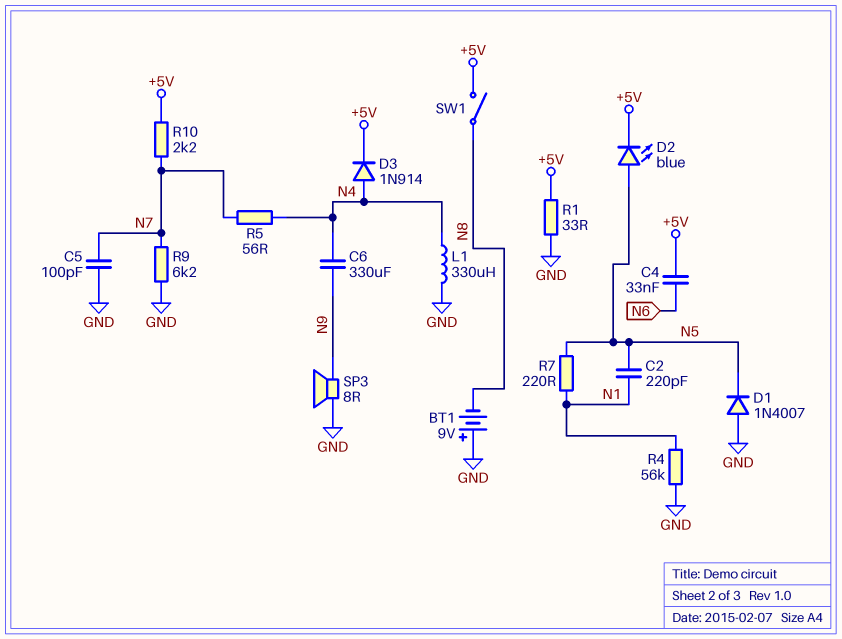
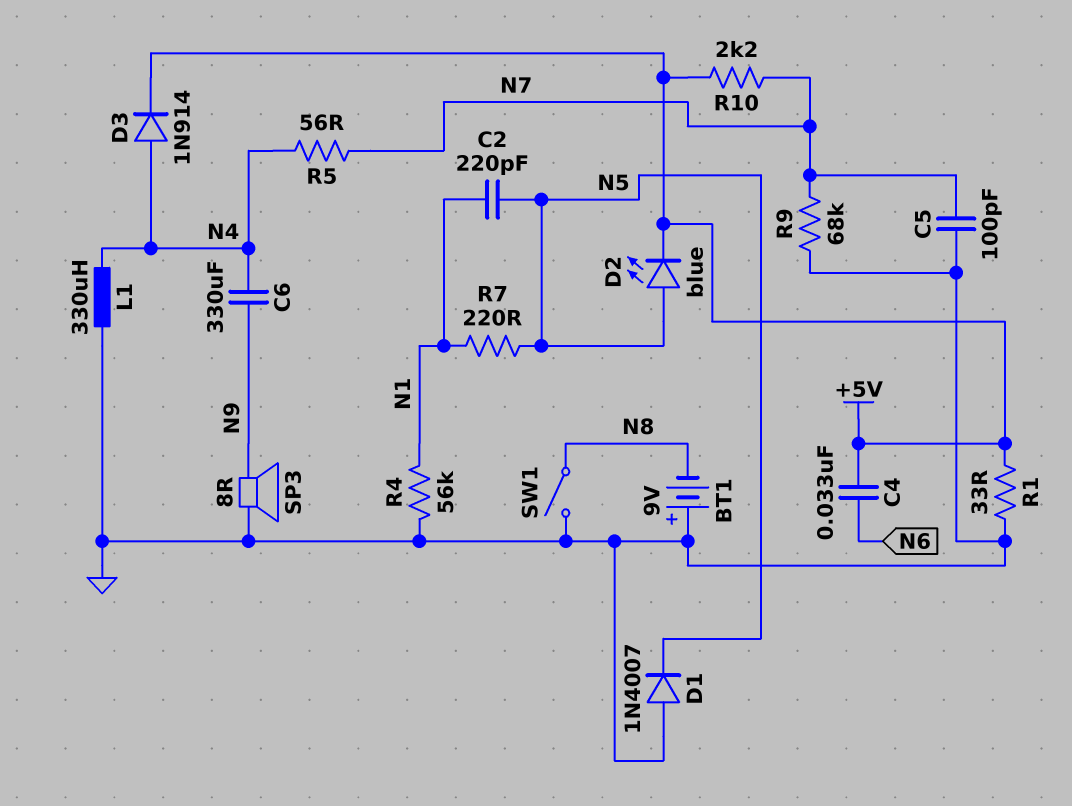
R9: 6.2k (GND, N7) -> 68k (GND, N7)
SW1: switch (+5V, N8) -> switch (GND, N8)

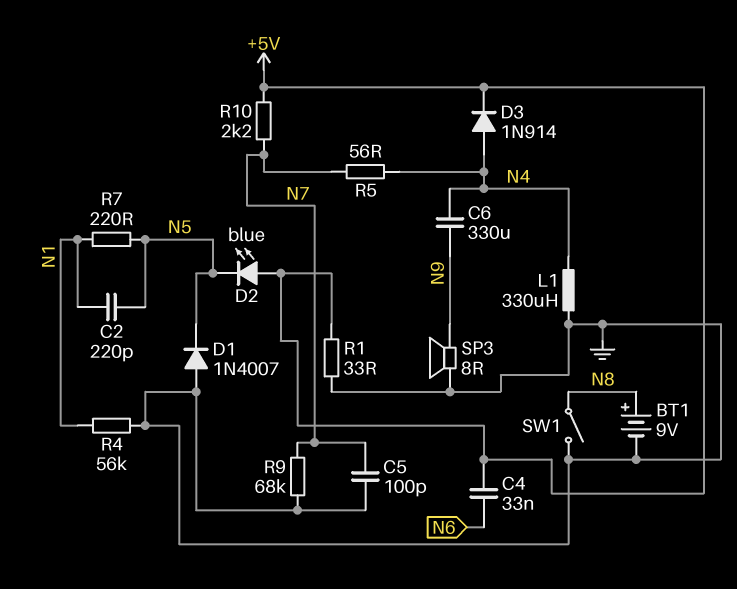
BT1: 9V (plus GND, minus N8) -> 9V (plus N8, minus GND)
D2: LED blue (A N5, K +5V) -> LED blue (A +5V, K N5)

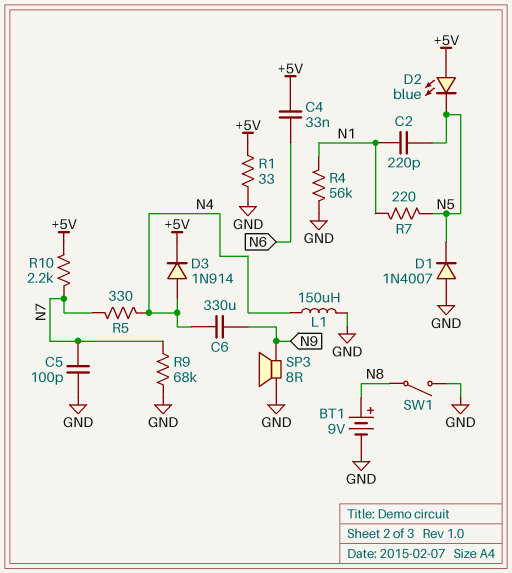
L1: 330uH (GND, N4) -> 150uH (GND, N4)
R5: 56 (N4, N7) -> 330 (N4, N7)

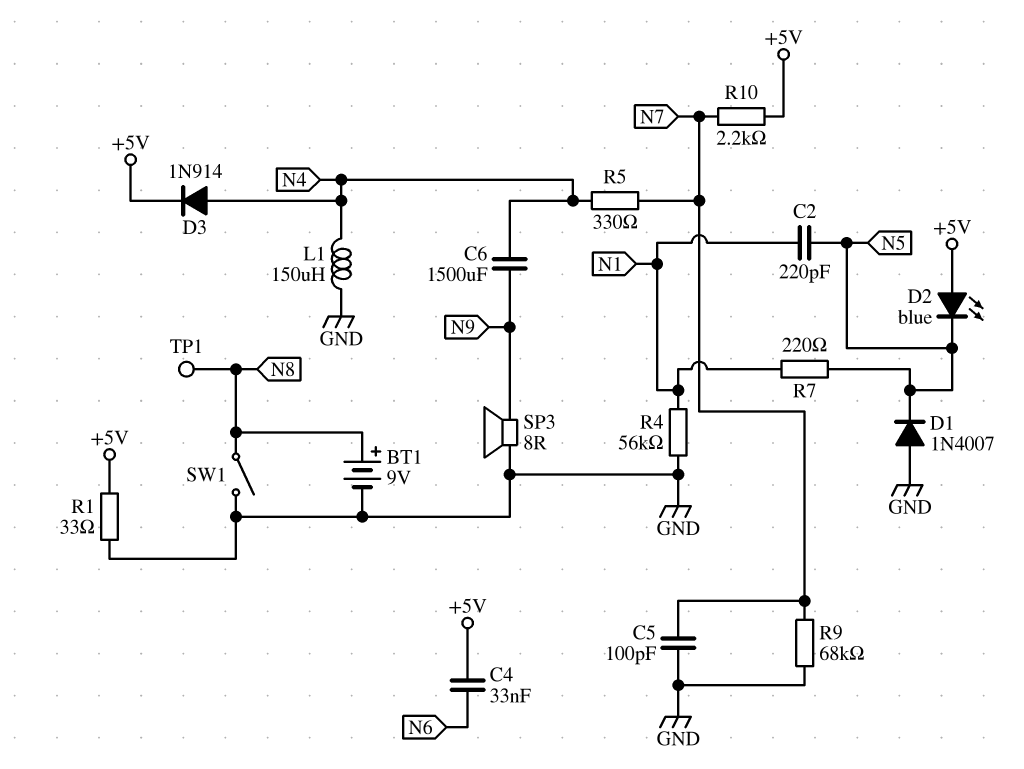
C6: 330uF (N4, N9) -> 1500uF (N4, N9)
TP1: none -> test point (N8)

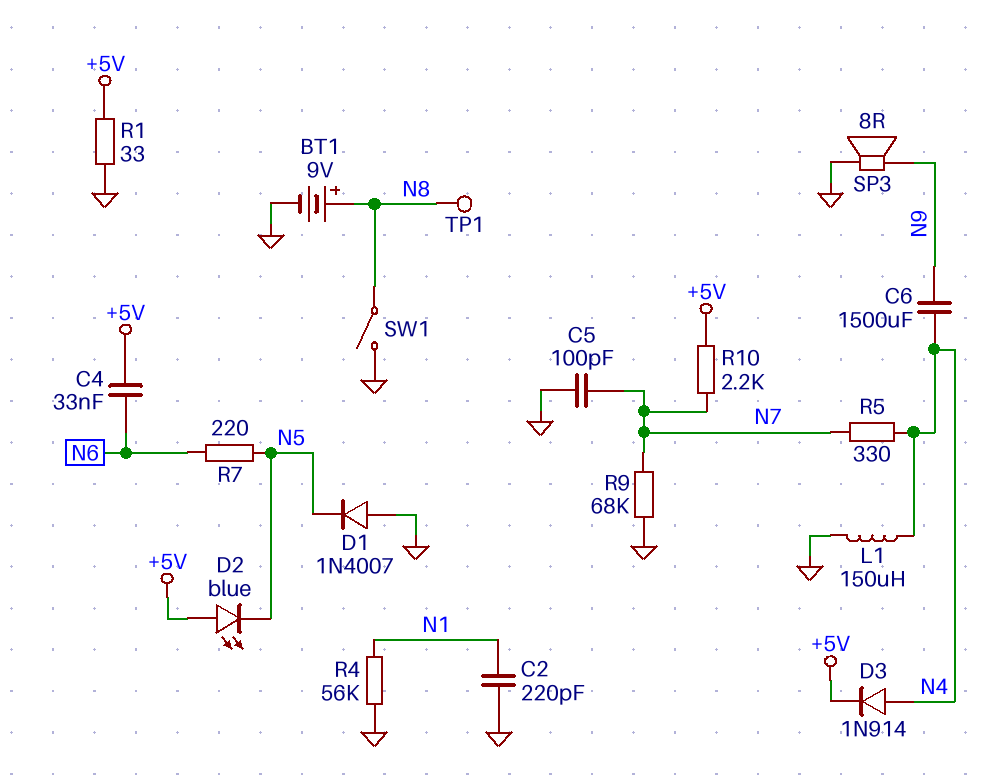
C2: 220pF (N1, N5) -> 220pF (GND, N1)
R7: 220 (N1, N5) -> 220 (N5, N6)

